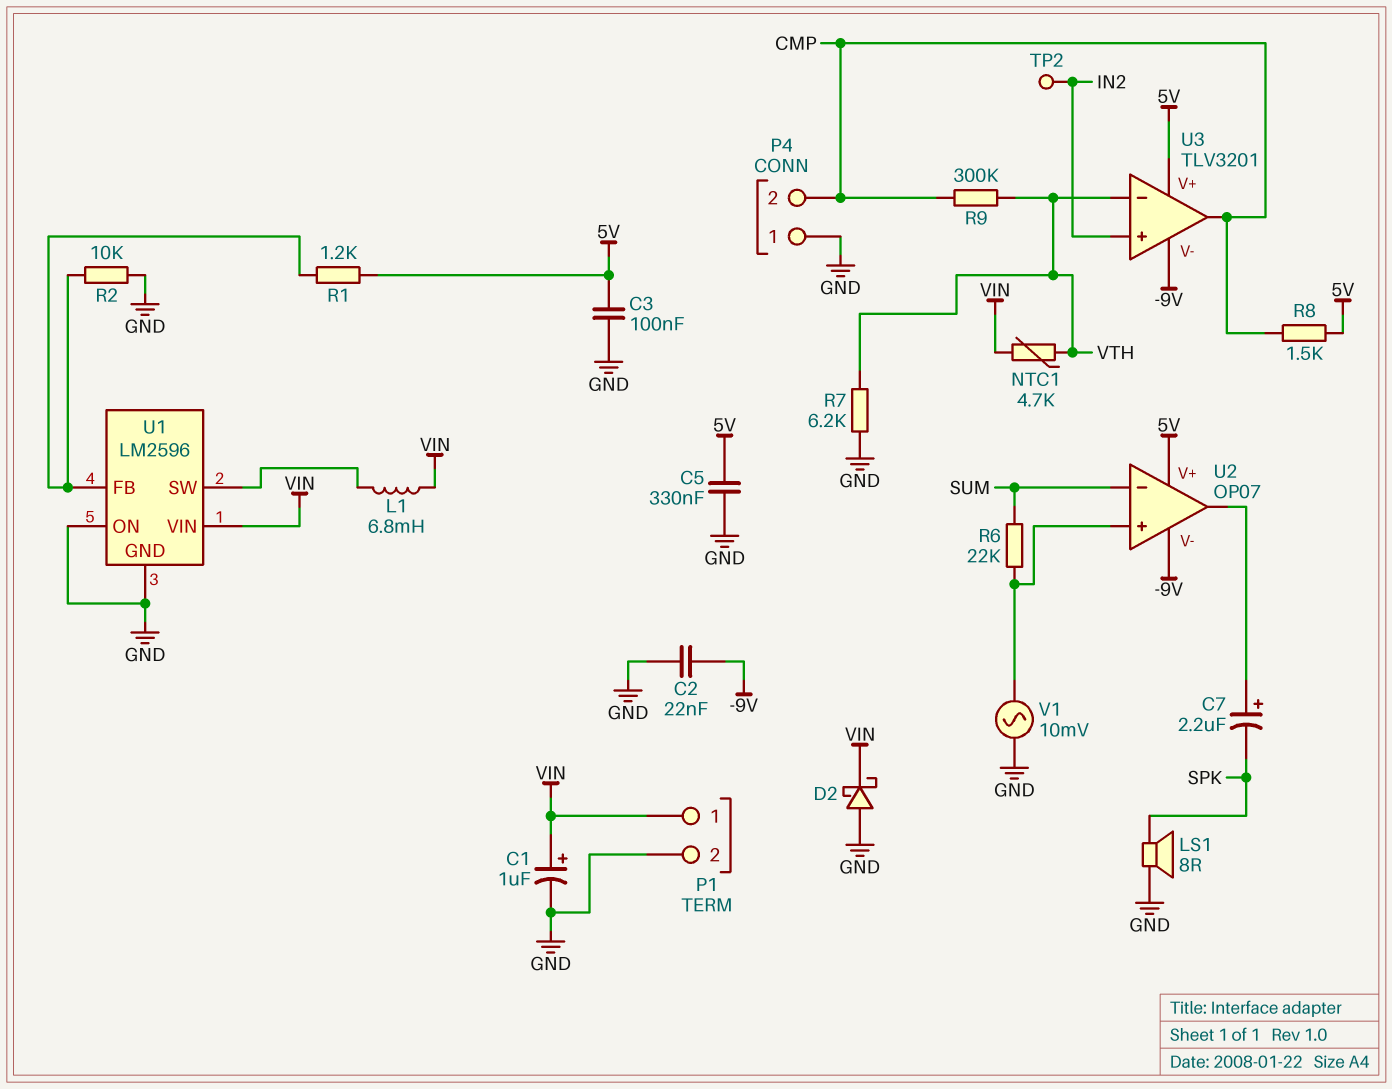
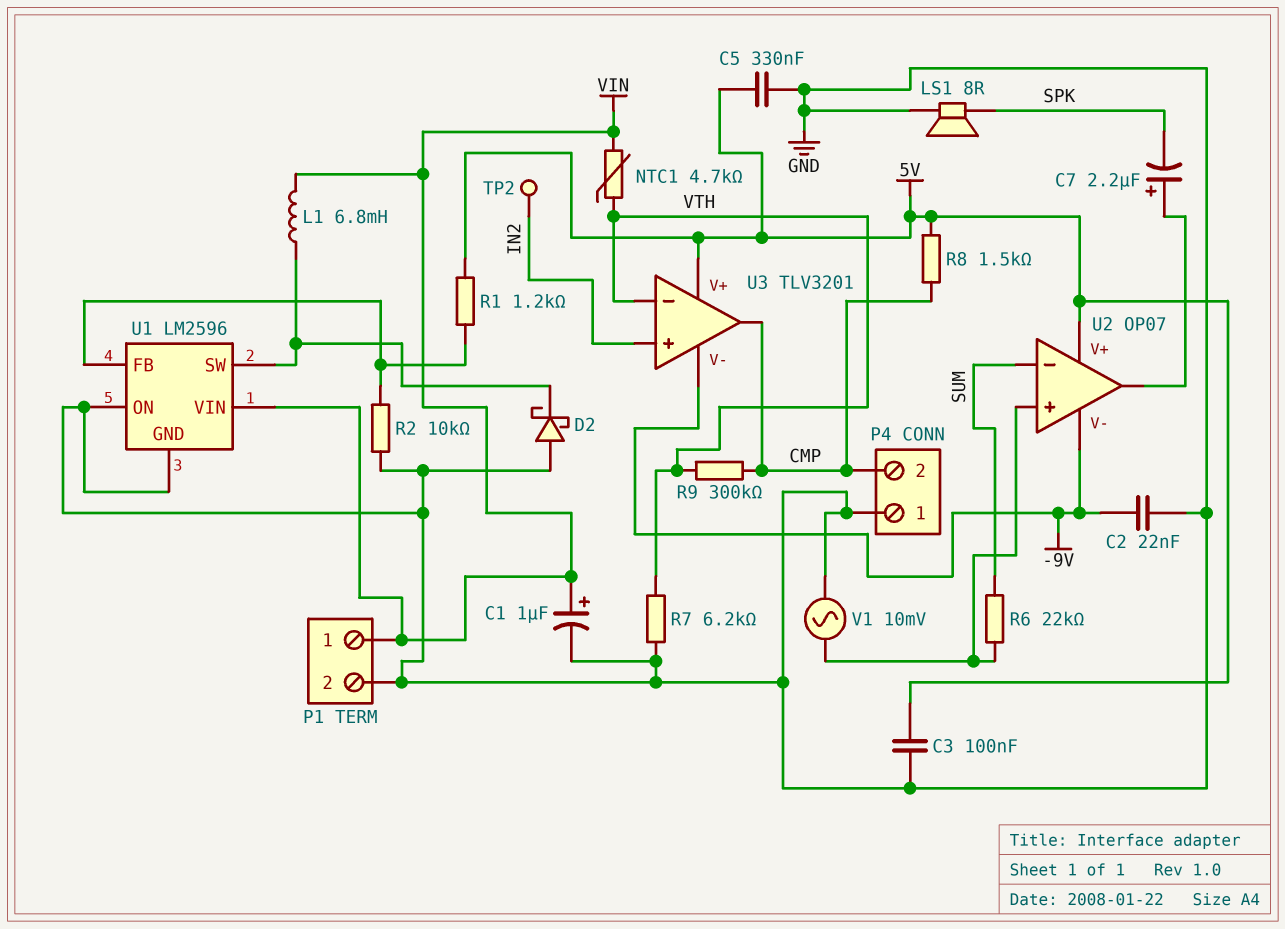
D2: schottky (A GND, K VIN) -> schottky (A GND, K U1/SW)

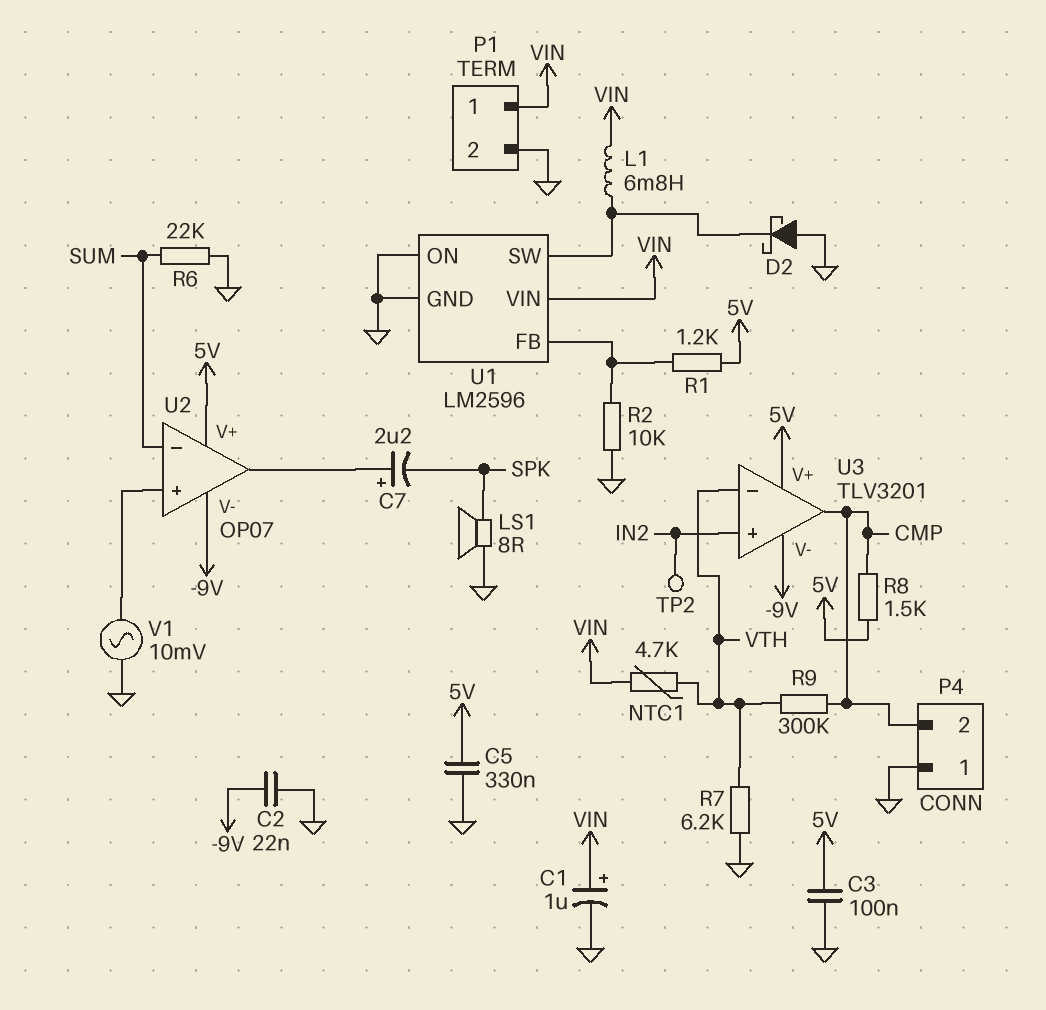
R6: 22k (SUM, U2/in+) -> 22k (GND, SUM)

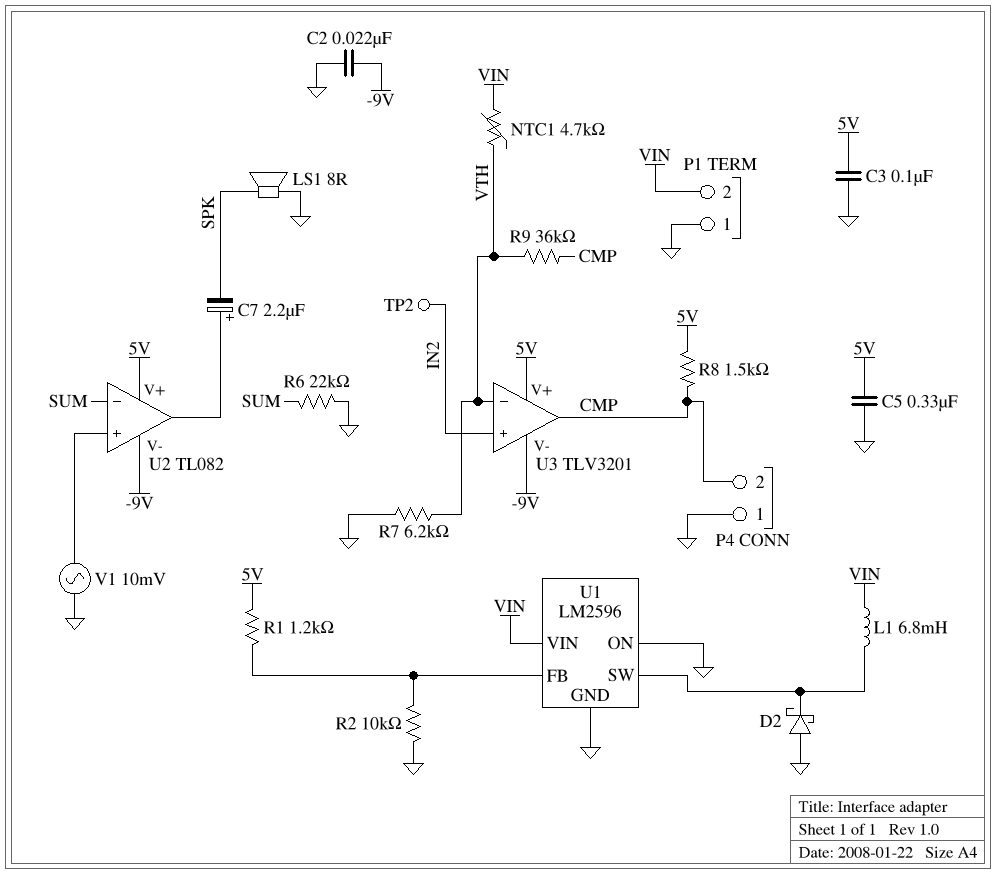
C1: 1uF (plus VIN, minus GND) -> none
P1 pin 1: VIN -> GND
P1 pin 2: GND -> VIN
R9: 300k (CMP, VTH) -> 36k (CMP, VTH)
U2: OP07 -> TL082

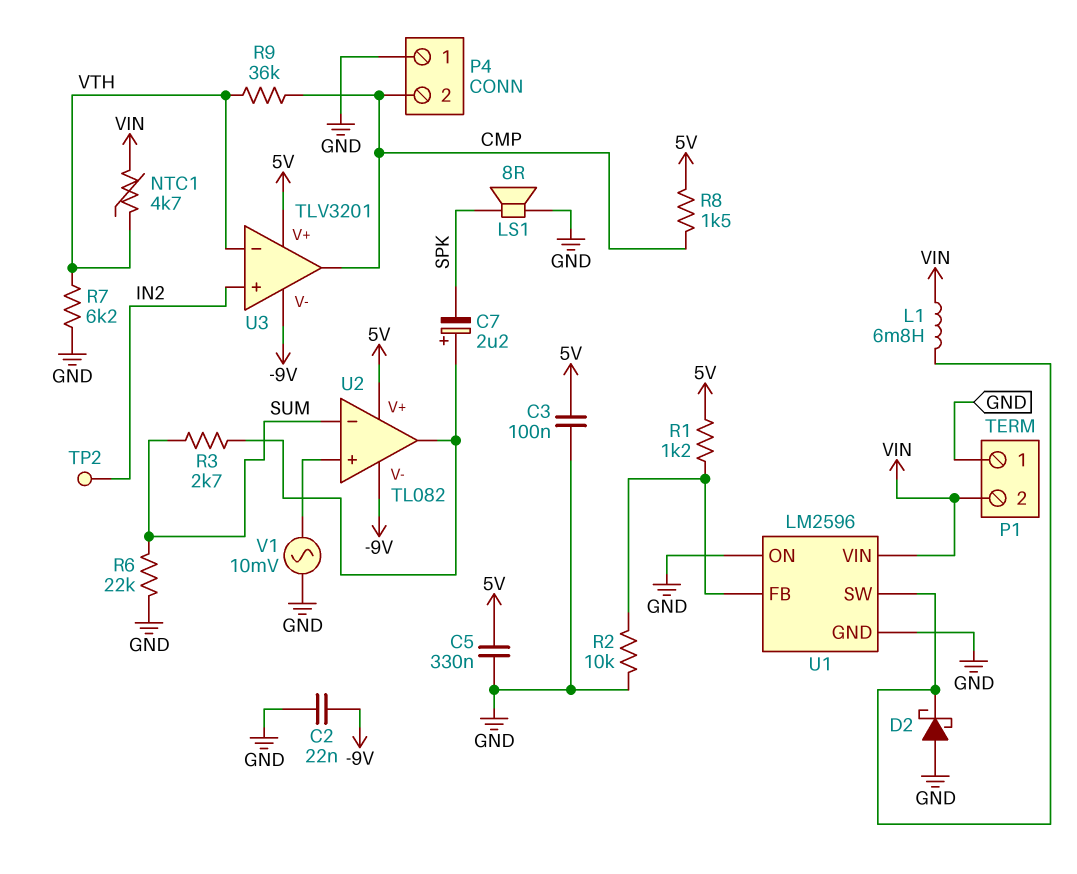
R3: none -> 2.7k (SUM, U2/out)

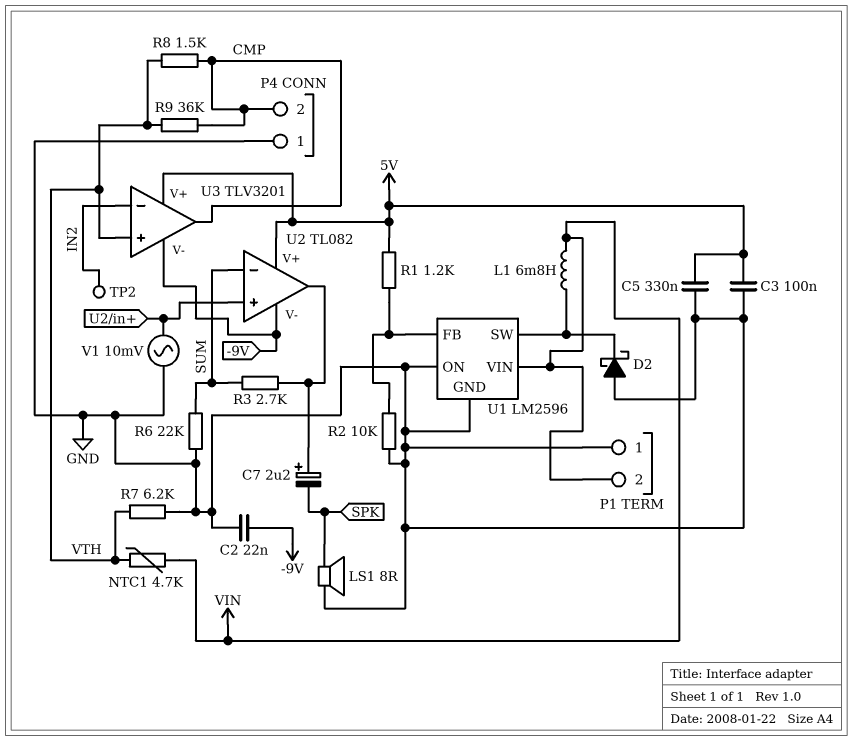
R8: 1.5k (5V, CMP) -> 1.5k (CMP, VTH)
U3 pin in+: IN2 -> VTH
U3 pin in-: VTH -> IN2

